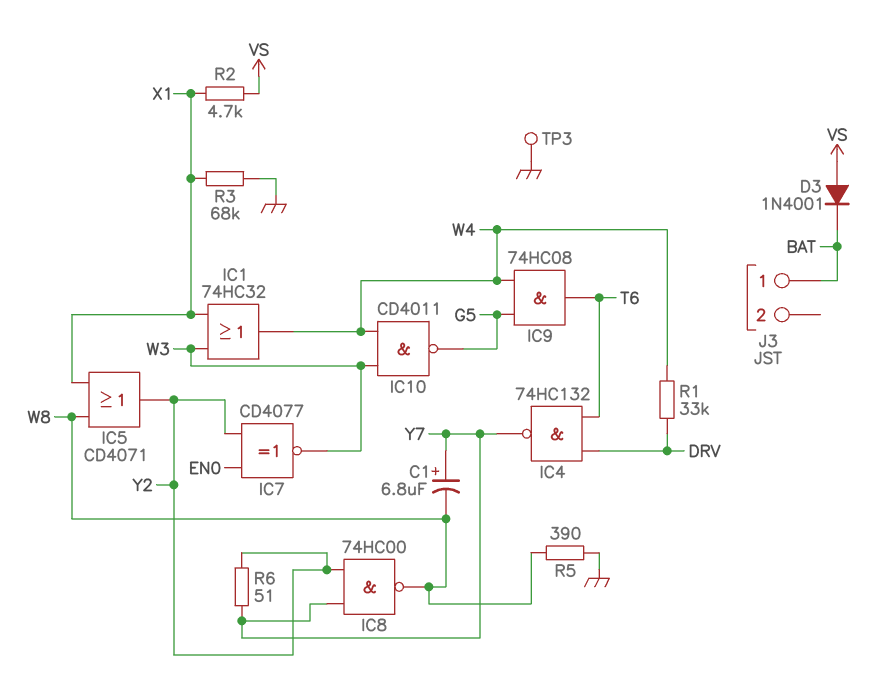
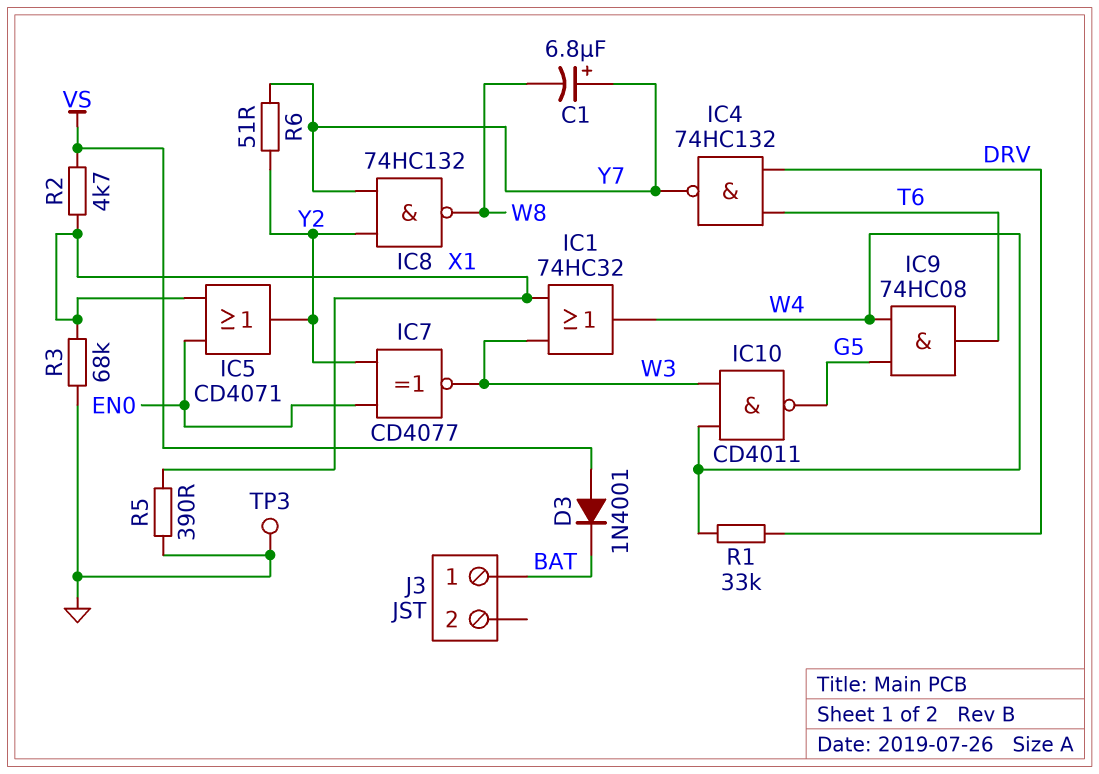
IC5: OR CD4071 (in W8, in X1, out Y2) -> OR CD4071 (in EN0, in X1, out Y2)
IC8: NAND 74HC00 (in Y2, in Y7, out W8) -> NAND 74HC132 (in Y2, in Y7, out W8)
R5: 390 (GND, W8) -> 390 (GND, X1)

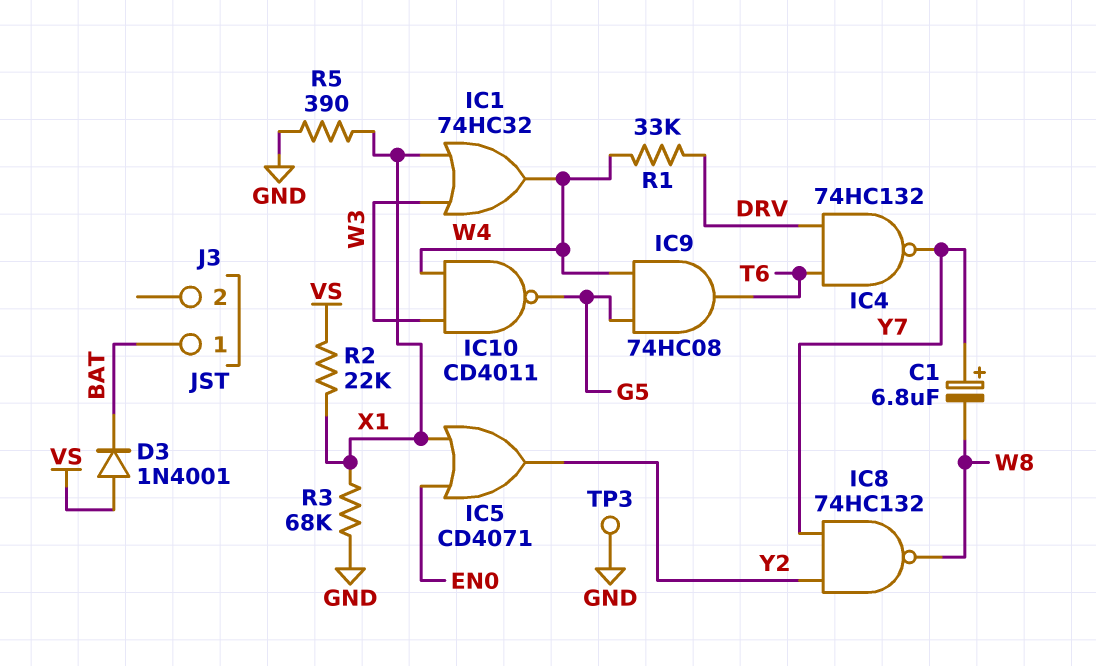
IC7: XNOR CD4077 (in EN0, in Y2, out W3) -> none
R2: 4.7k (VS, X1) -> 22k (VS, X1)
R6: 51 (Y2, Y7) -> none

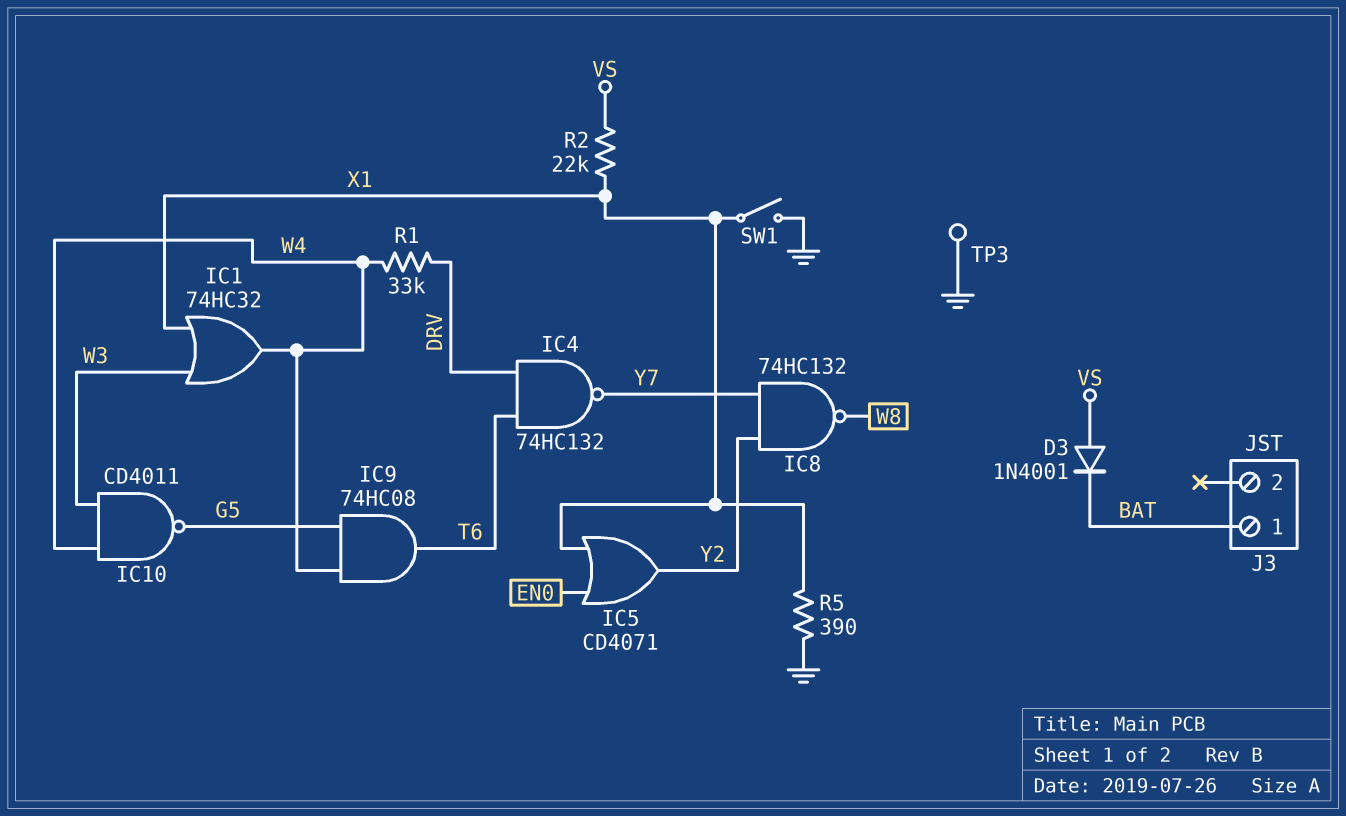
C1: 6.8uF (plus Y7, minus W8) -> none
R3: 68k (GND, X1) -> none
SW1: none -> switch (GND, X1)

